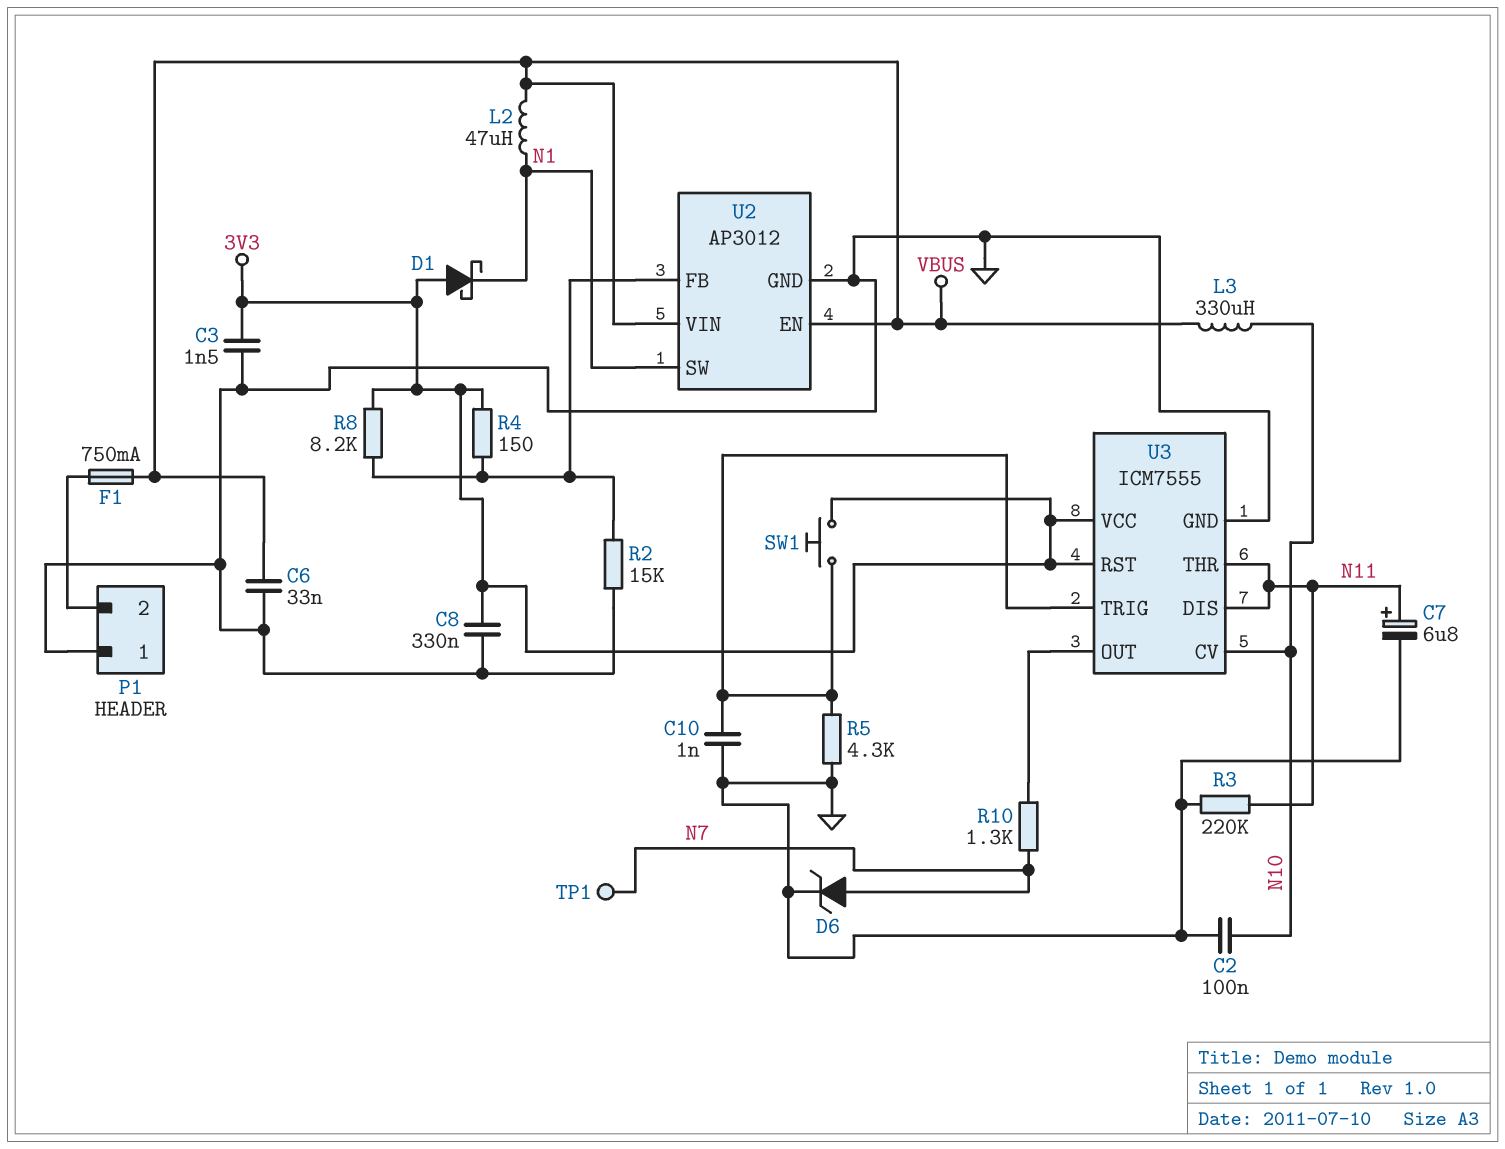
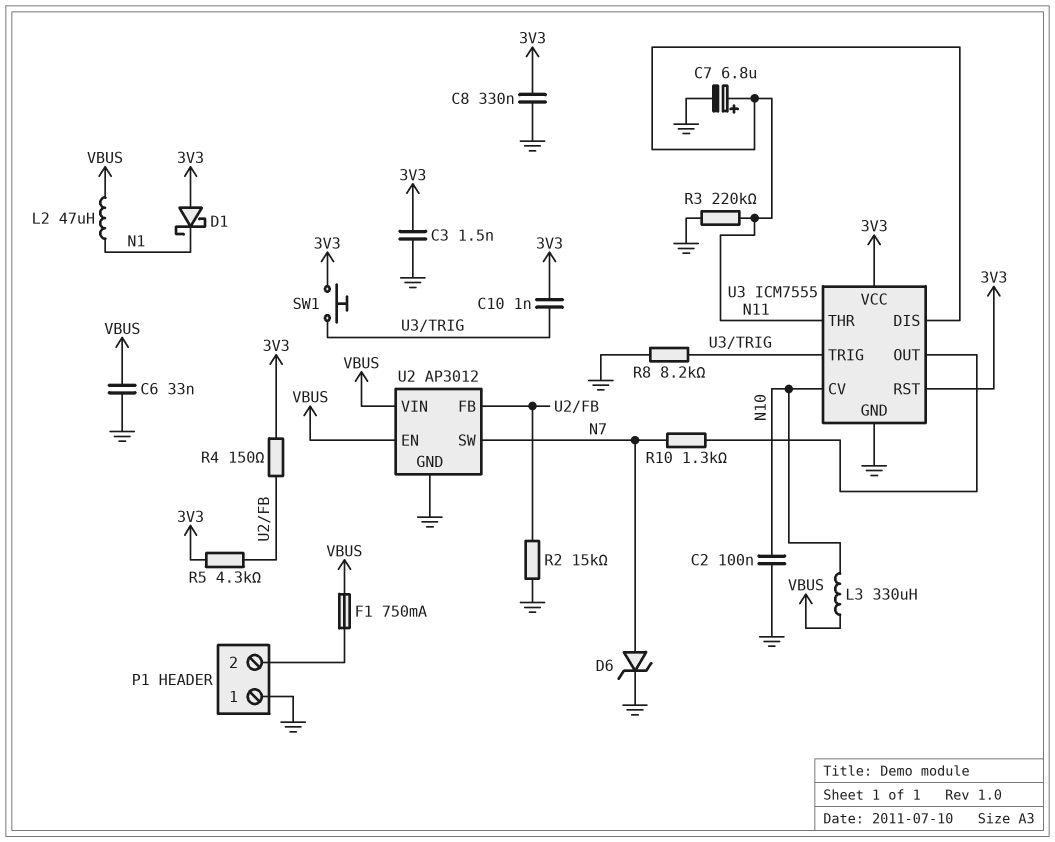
C10: 1nF (GND, U3/TRIG) -> 1nF (3V3, U3/TRIG)
R5: 4.3k (GND, U3/TRIG) -> 4.3k (3V3, U2/FB)
R8: 8.2k (3V3, U2/FB) -> 8.2k (GND, U3/TRIG)
TP1: test point (N7) -> none
U2 pin SW: N1 -> N7

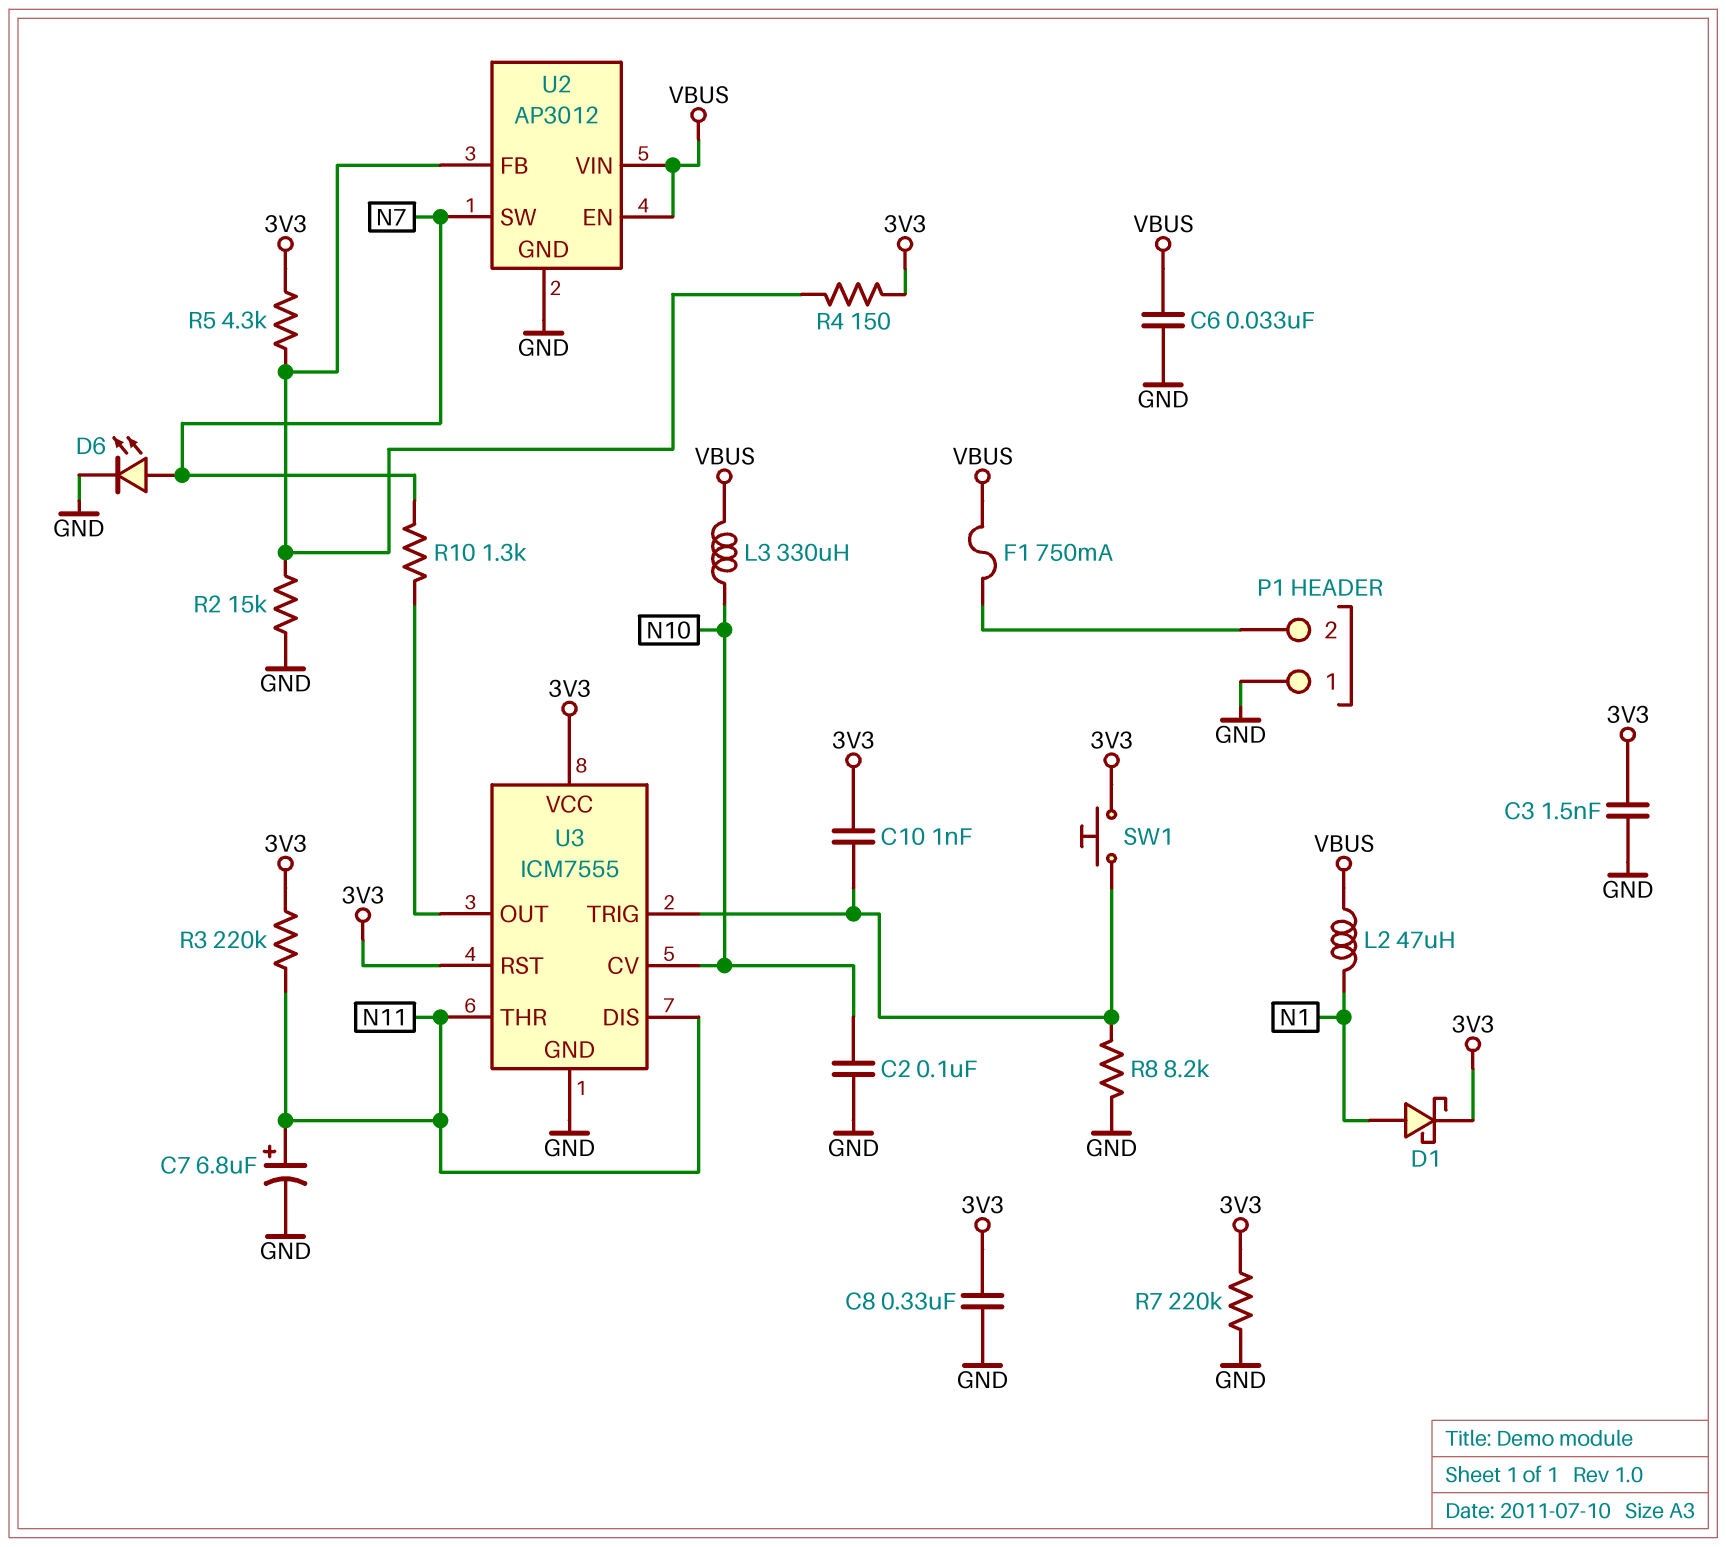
D1: schottky (A 3V3, K N1) -> schottky (A N1, K 3V3)
D6: zener (A N7, K GND) -> LED (A N7, K GND)
R3: 220k (GND, N11) -> 220k (3V3, N11)
R7: none -> 220k (3V3, GND)

